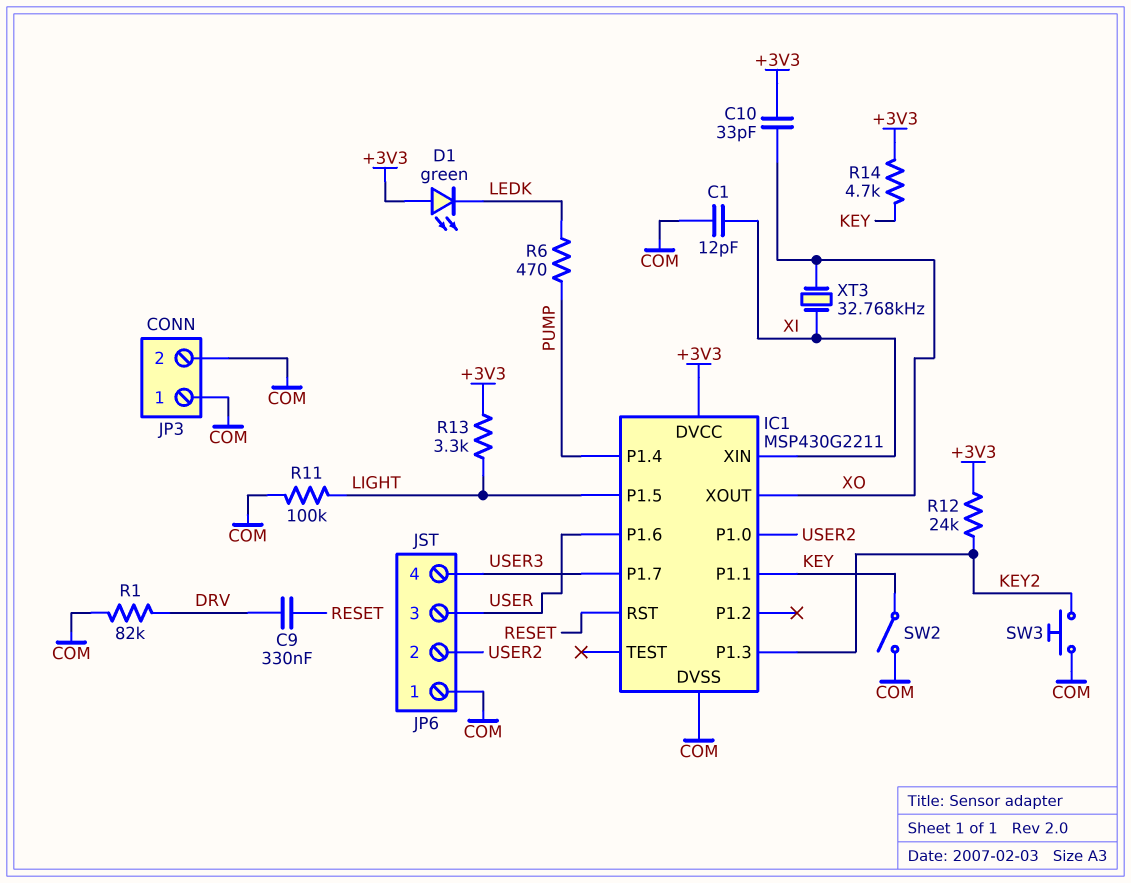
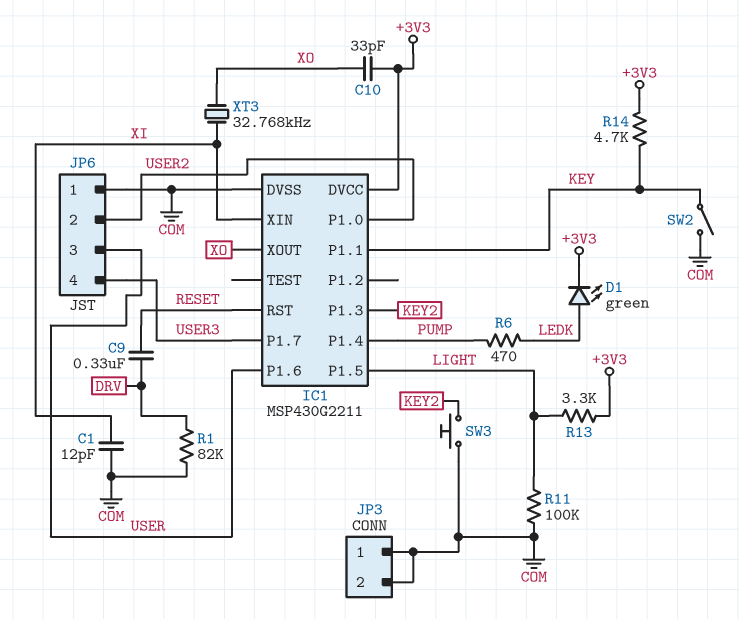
D1: LED green (A +3V3, K LEDK) -> LED green (A LEDK, K +3V3)
R12: 24k (+3V3, KEY2) -> none

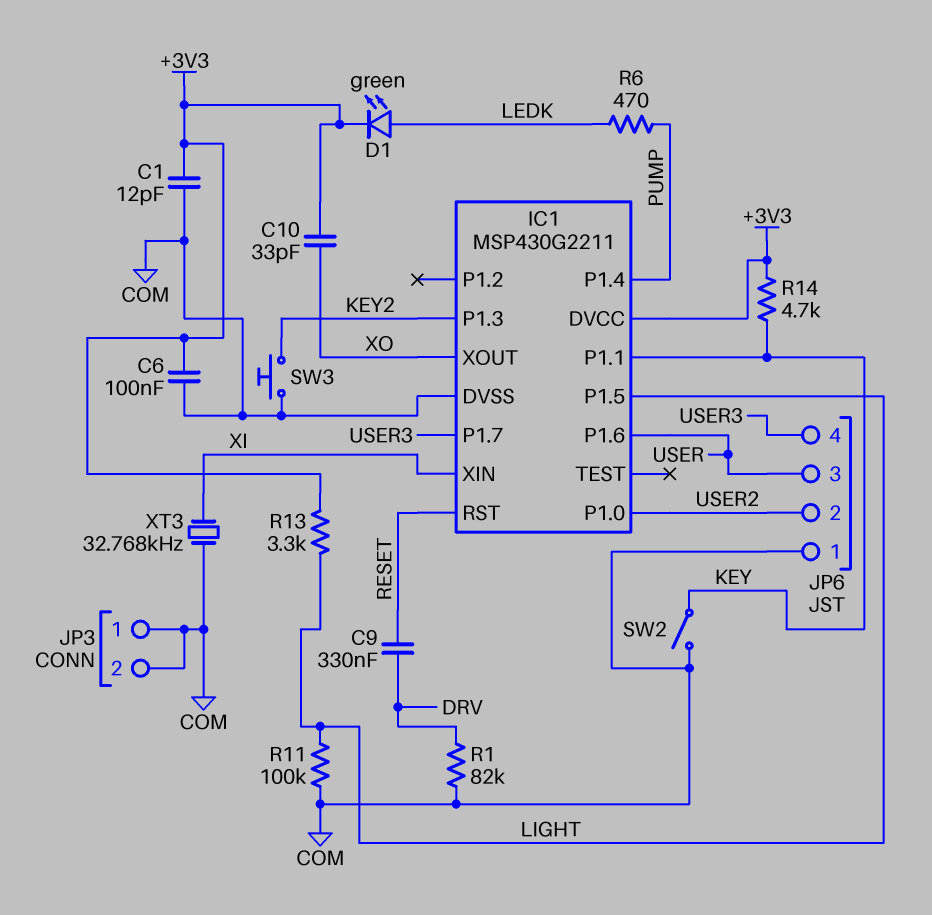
C1: 12pF (COM, XI) -> 12pF (+3V3, COM)
C6: none -> 100nF (+3V3, COM)
XT3: 32.768kHz (XI, XO) -> 32.768kHz (COM, XI)

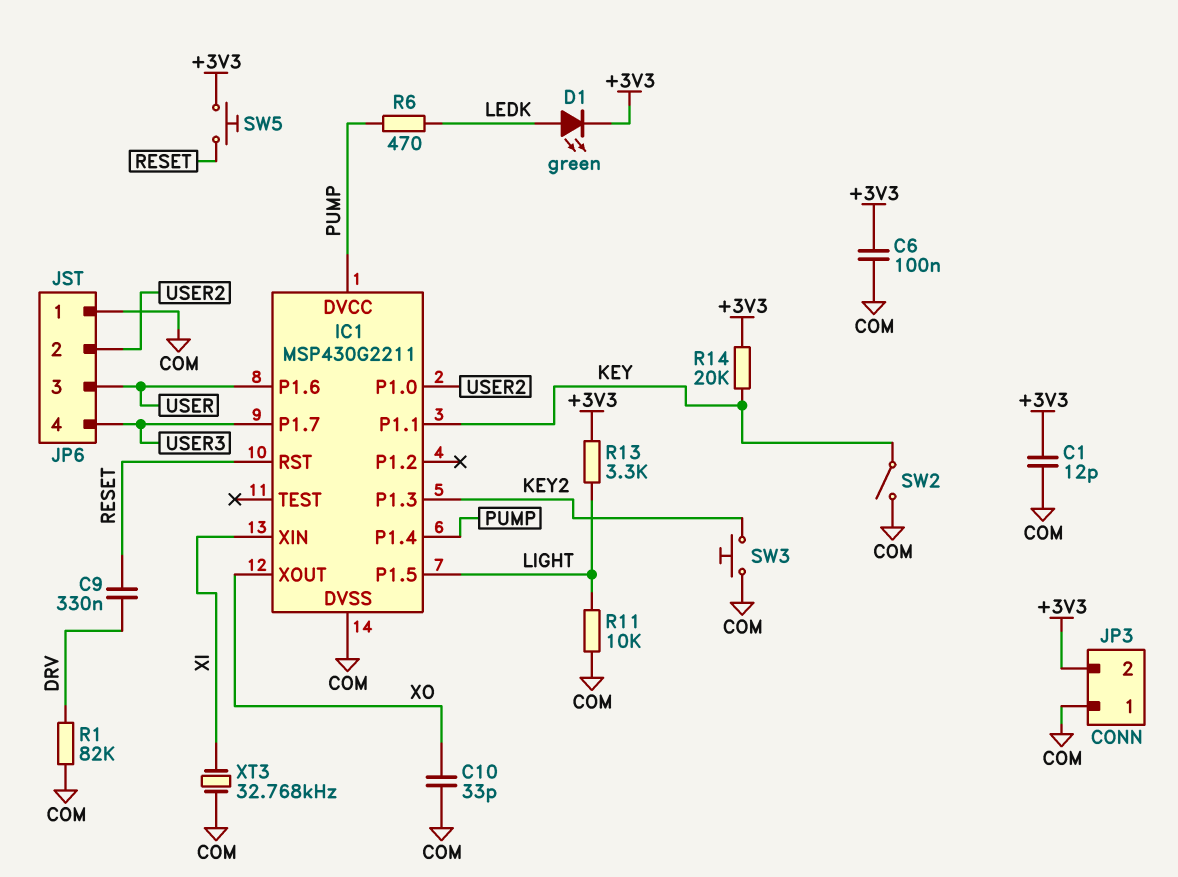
C10: 33pF (+3V3, XO) -> 33pF (COM, XO)
IC1 pin DVCC: +3V3 -> PUMP
JP3 pin 2: COM -> +3V3
R11: 100k (COM, LIGHT) -> 10k (COM, LIGHT)
R14: 4.7k (+3V3, KEY) -> 20k (+3V3, KEY)
SW5: none -> button (+3V3, RESET)

